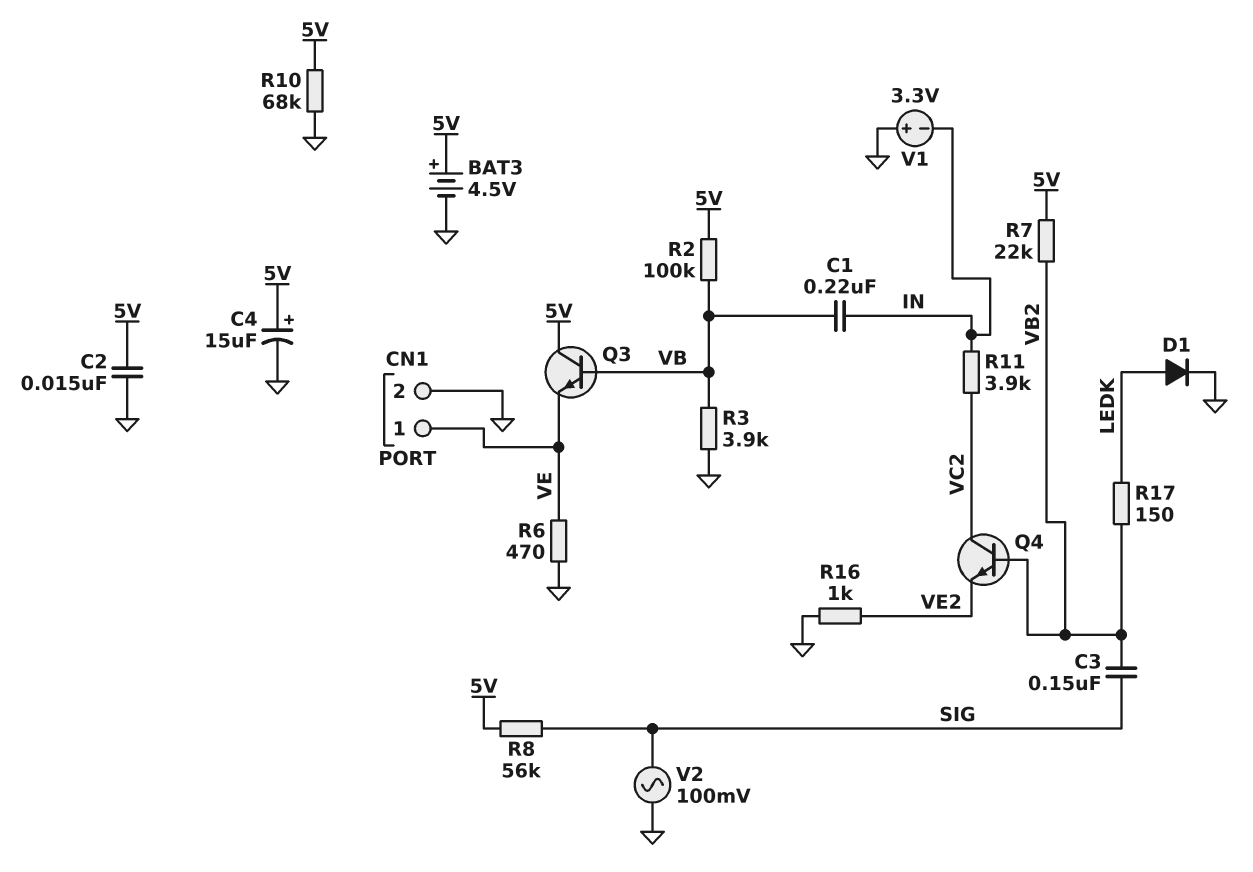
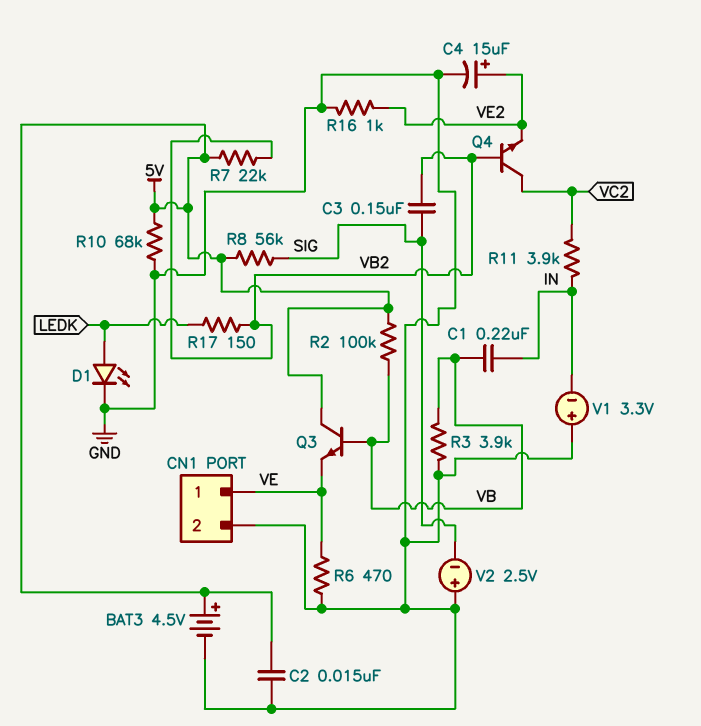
C4: 15uF (plus 5V, minus GND) -> 15uF (plus VE2, minus GND)
D1: diode (A LEDK, K GND) -> LED (A LEDK, K GND)
V2: AC 100mV (GND, SIG) -> 2.5V (plus GND, minus SIG)

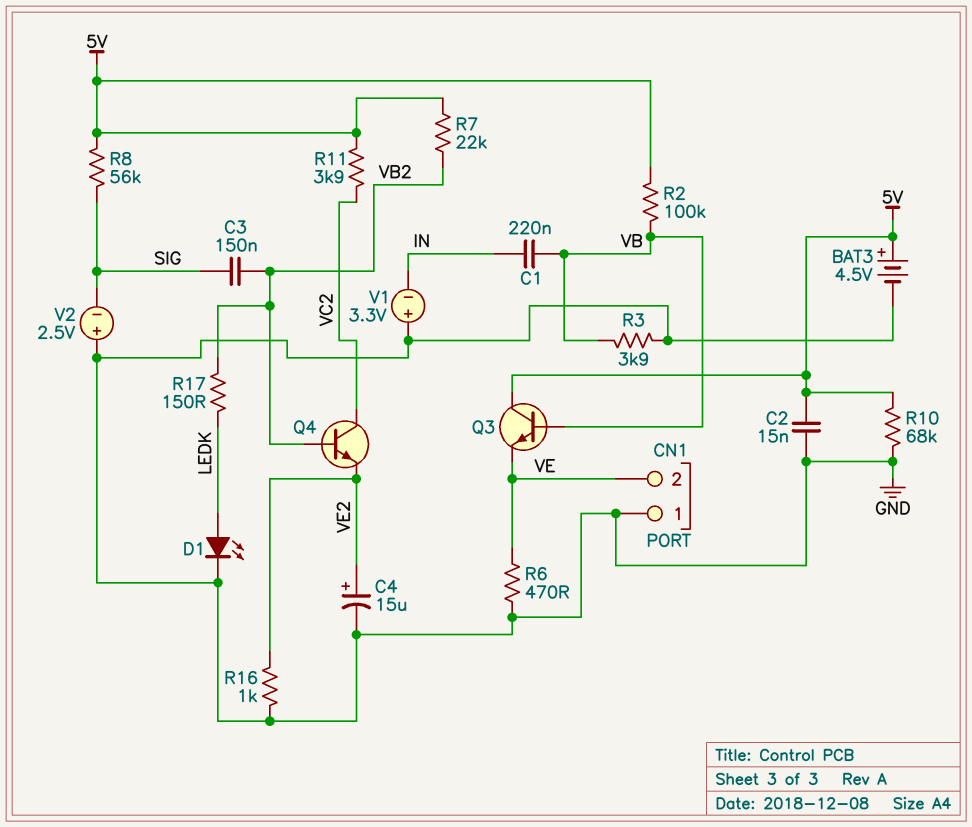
CN1 pin 1: VE -> GND
CN1 pin 2: GND -> VE
R11: 3.9k (IN, VC2) -> 3.9k (5V, VC2)

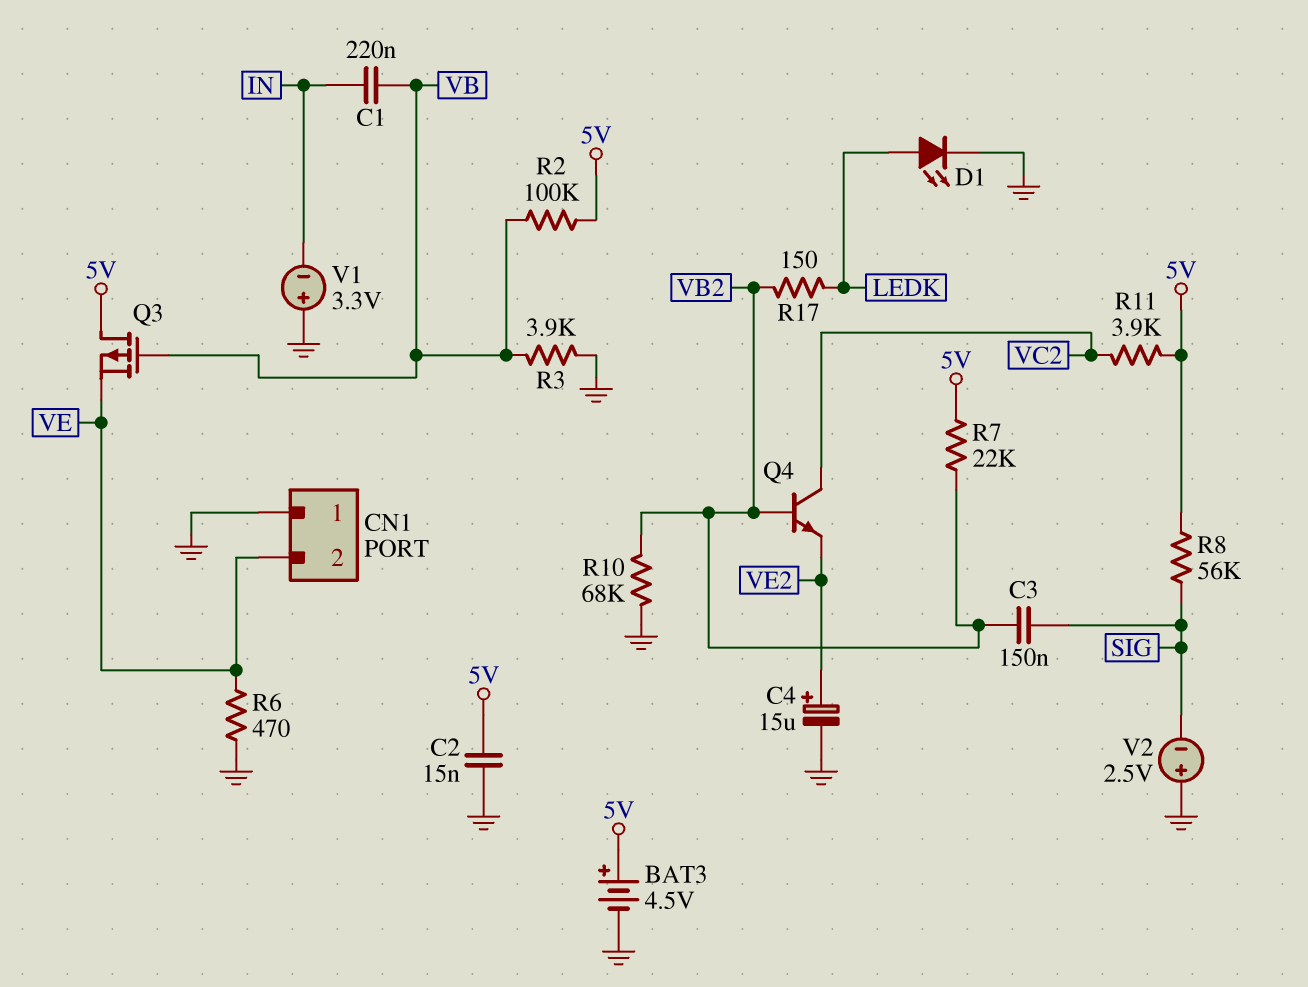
Q3: NPN (B VB, C 5V, E VE) -> PMOS (G VB, D 5V, S VE)
R10: 68k (5V, GND) -> 68k (GND, VB2)
R16: 1k (GND, VE2) -> none

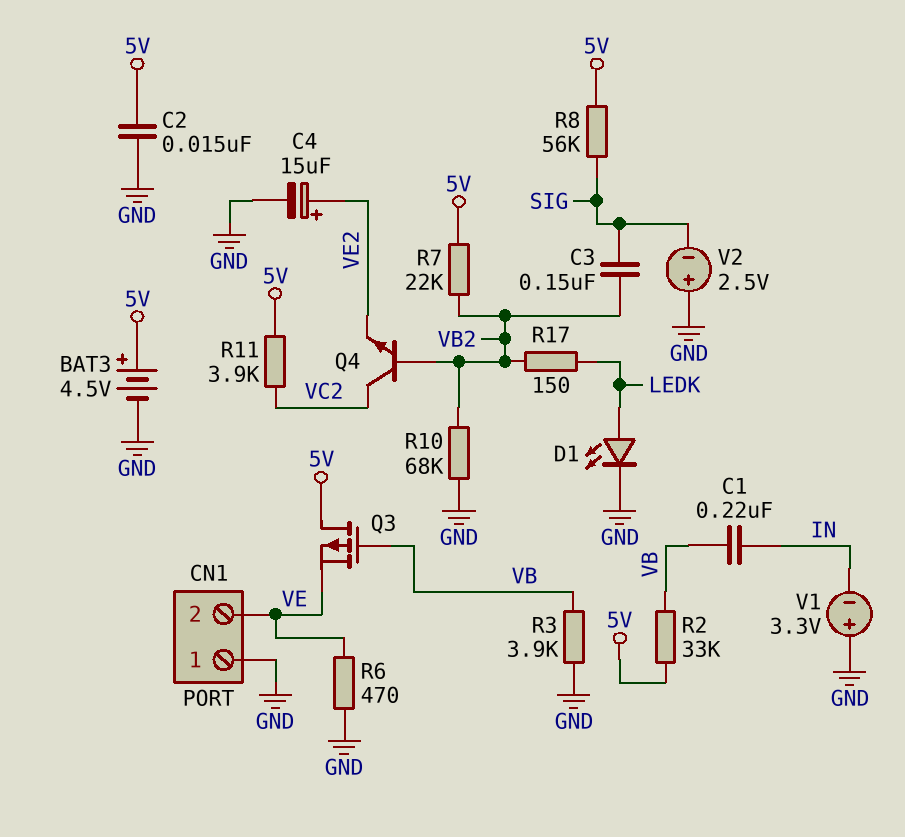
R2: 100k (5V, VB) -> 33k (5V, VB)

